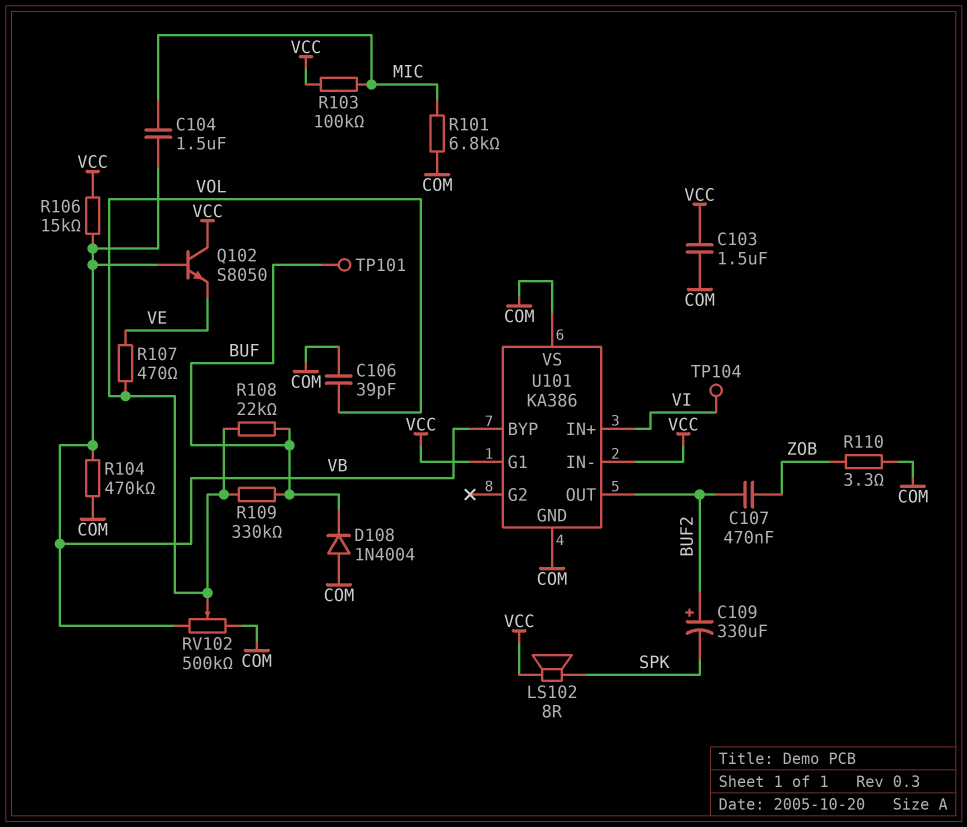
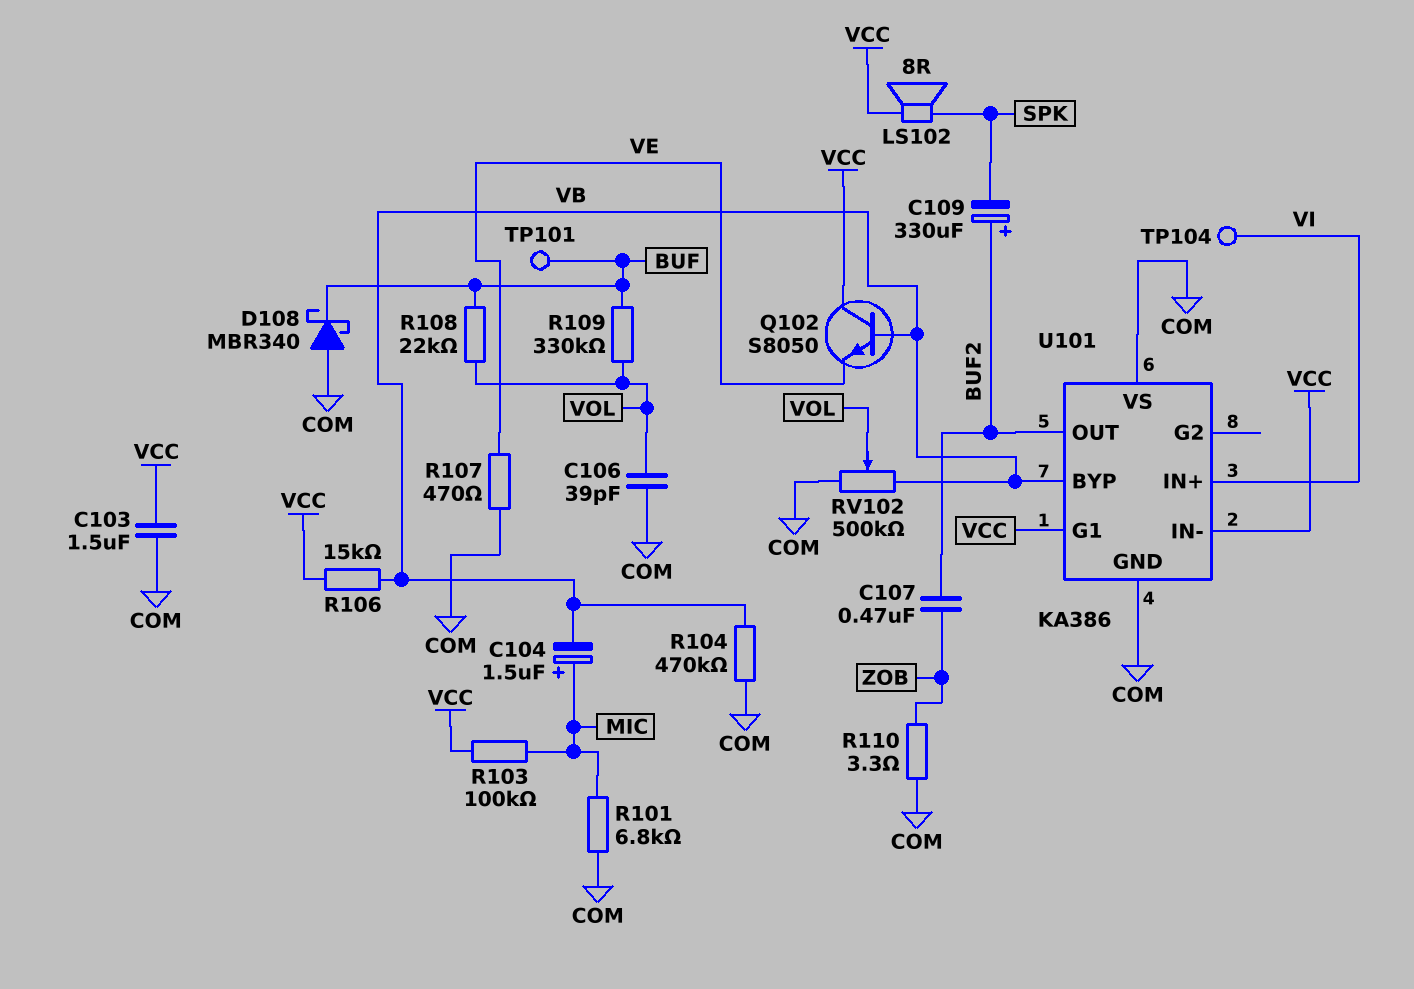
C104: 1.5uF (MIC, VB) -> 1.5uF (plus MIC, minus VB)
D108: diode 1N4004 (A COM, K BUF) -> schottky MBR340 (A COM, K BUF)
R107: 470 (VE, VOL) -> 470 (COM, VE)

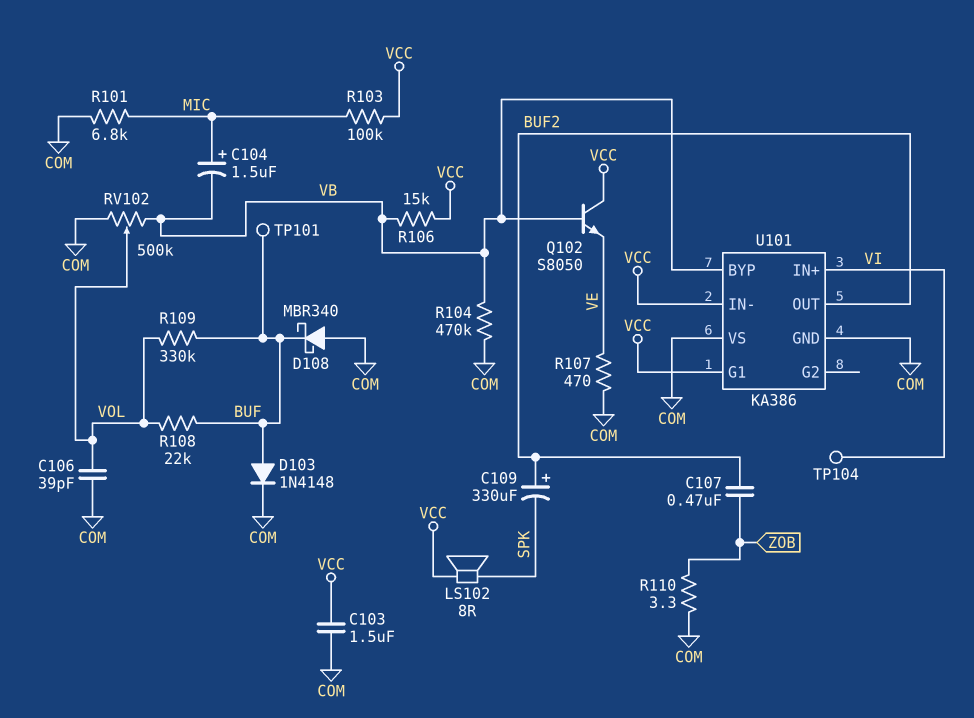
D103: none -> diode 1N4148 (A BUF, K COM)

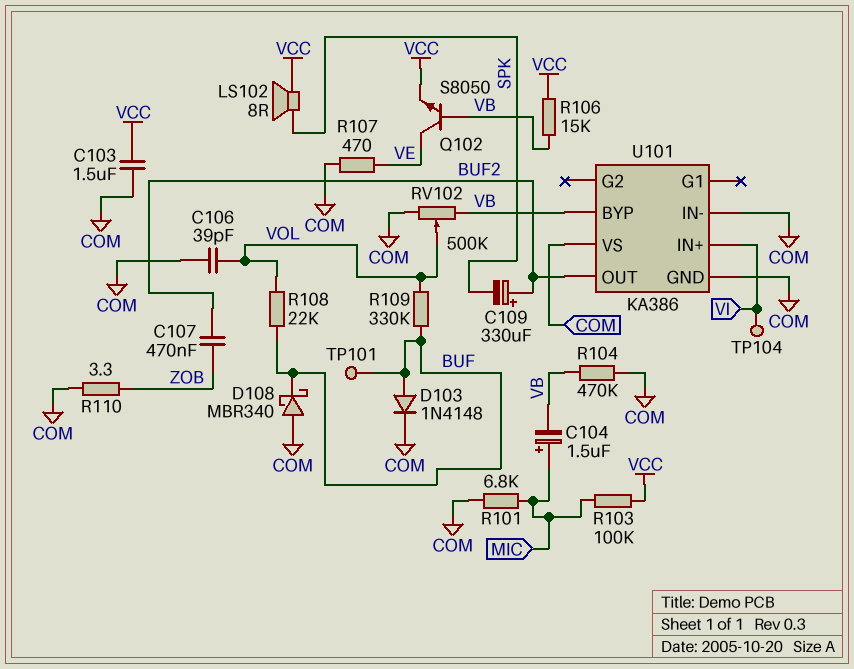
Q102: NPN S8050 (B VB, C VCC, E VE) -> NPN S8050 (B VB, C VE, E VCC)
U101 pin G1: VCC -> none
U101 pin IN-: VCC -> COM

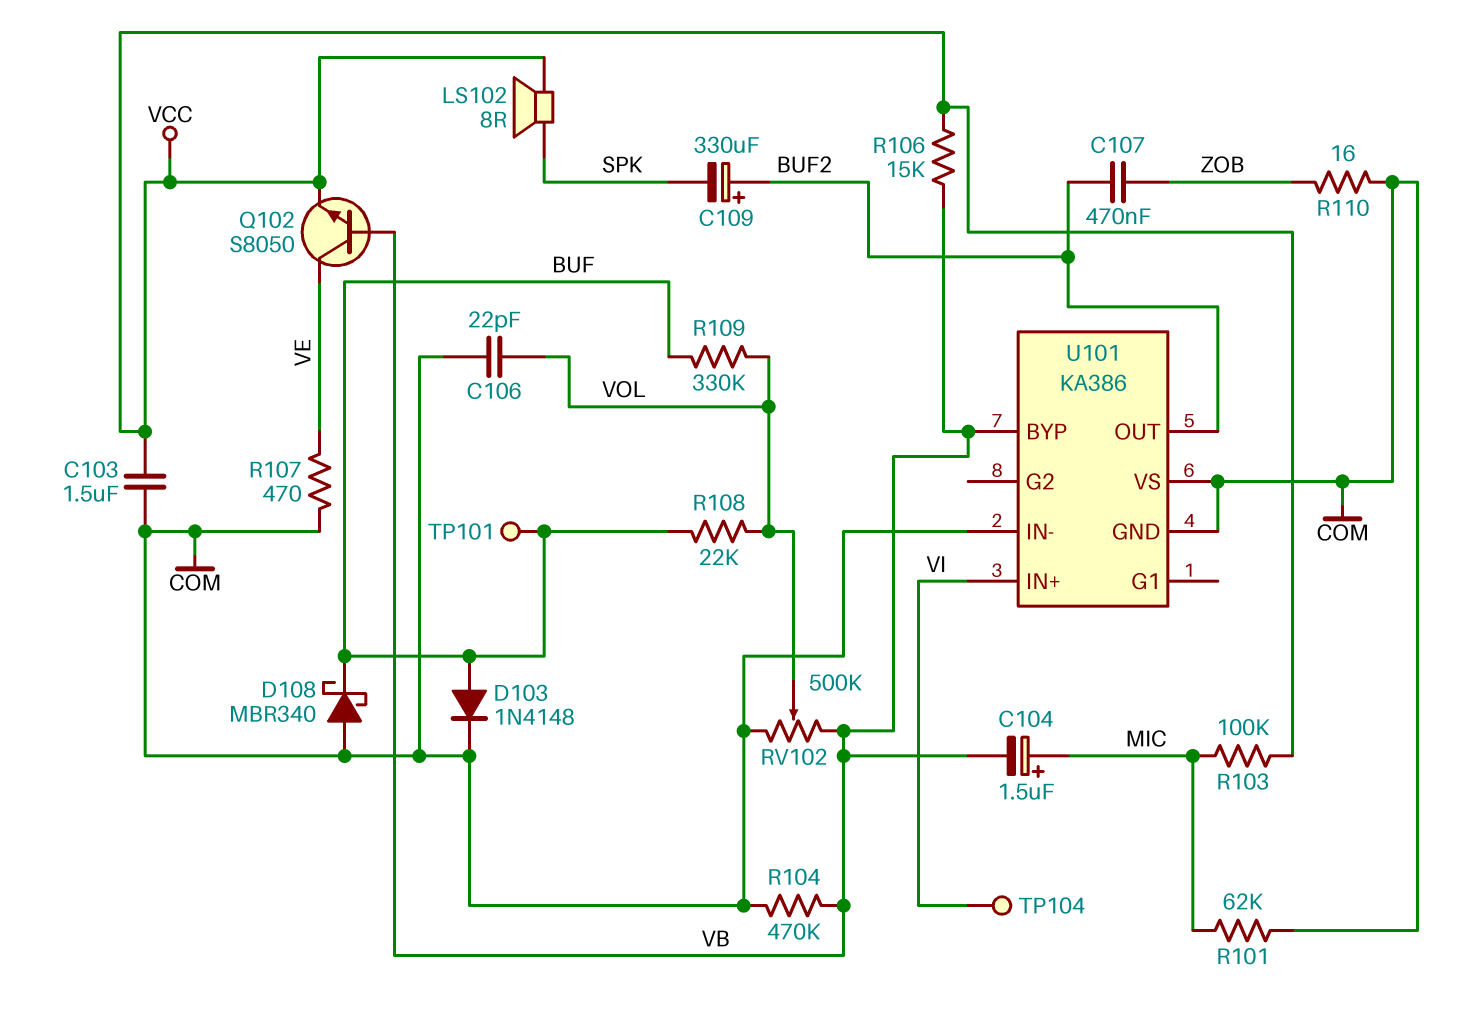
C106: 39pF (COM, VOL) -> 22pF (COM, VOL)
R101: 6.8k (COM, MIC) -> 62k (COM, MIC)
R110: 3.3 (COM, ZOB) -> 16 (COM, ZOB)

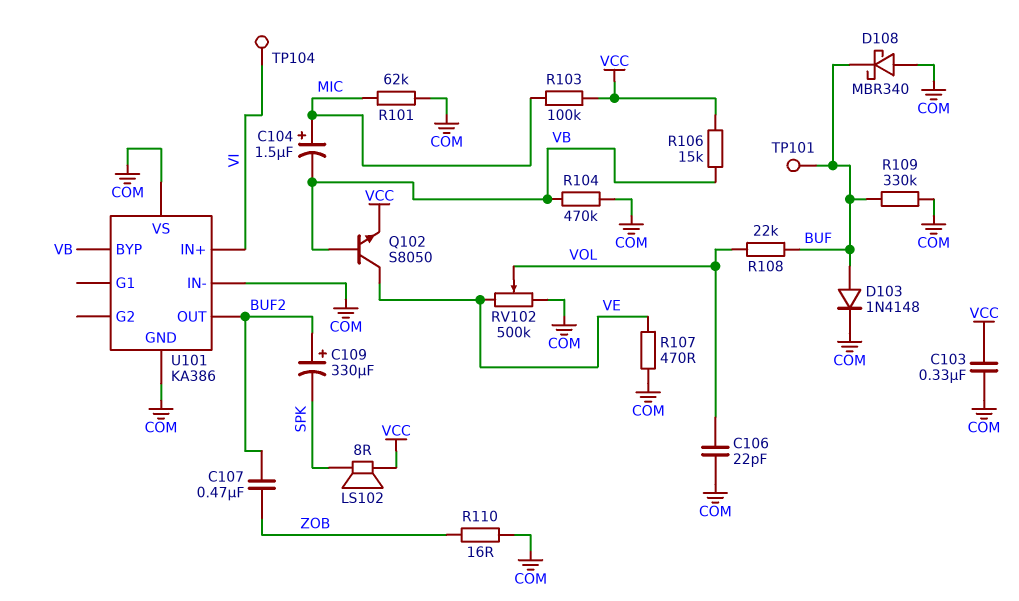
C103: 1.5uF (COM, VCC) -> 330nF (COM, VCC)
R109: 330k (BUF, VOL) -> 330k (BUF, COM)
RV102: 500k (COM, VB, wiper VOL) -> 500k (COM, VE, wiper VOL)

